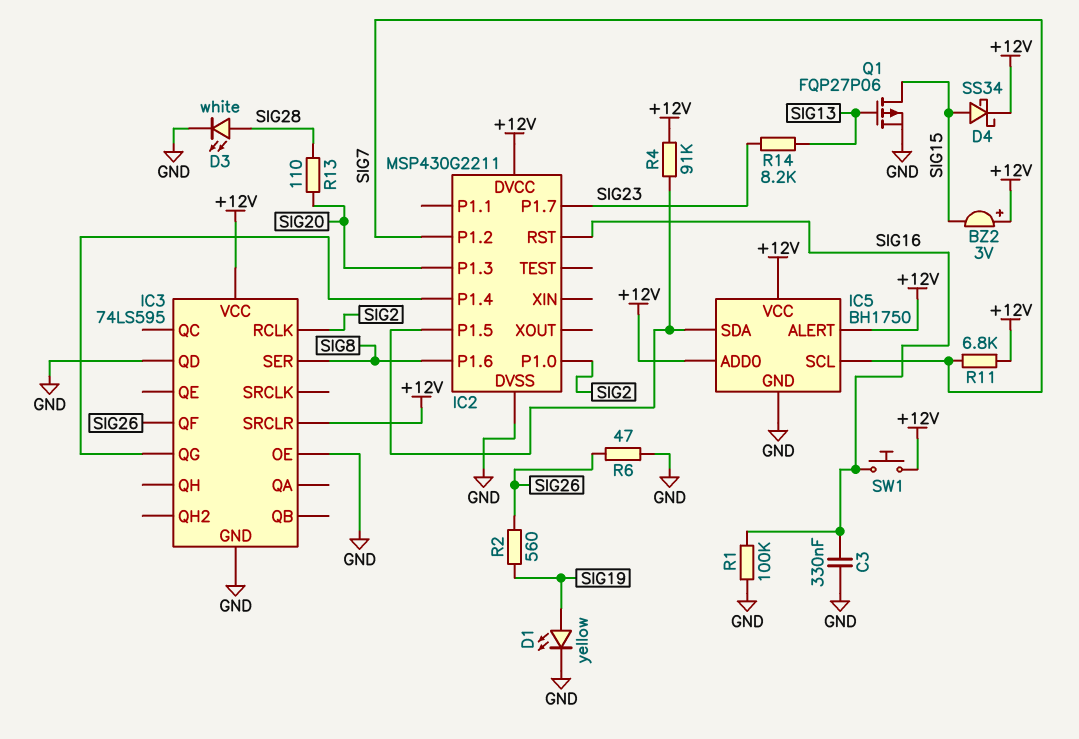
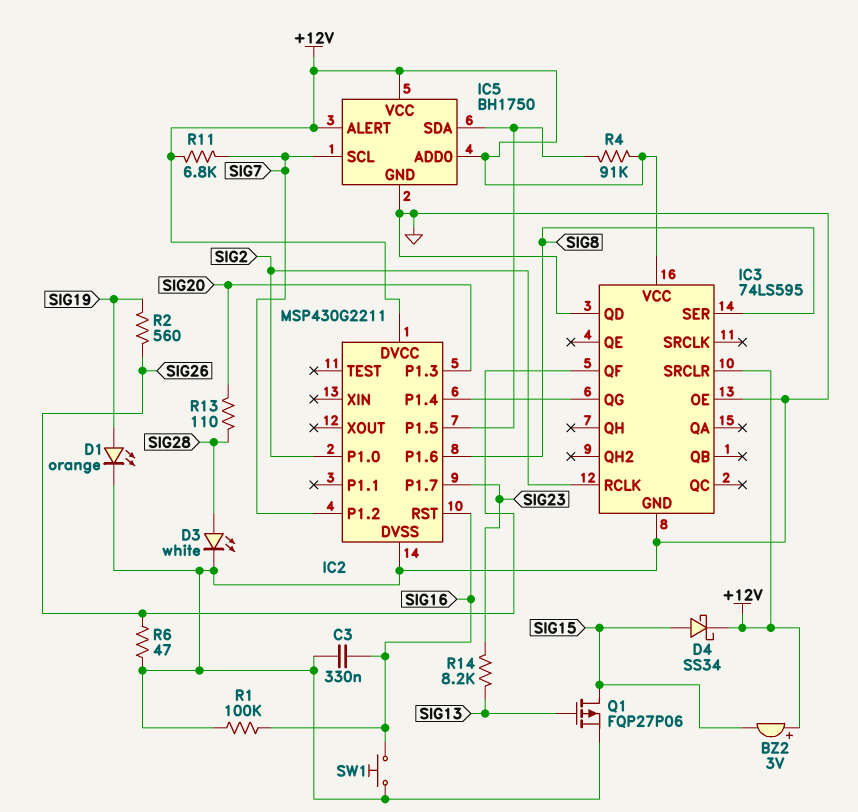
D1: LED yellow (A SIG19, K GND) -> LED orange (A SIG19, K GND)
SW1: button (+12V, SIG16) -> button (GND, SIG16)

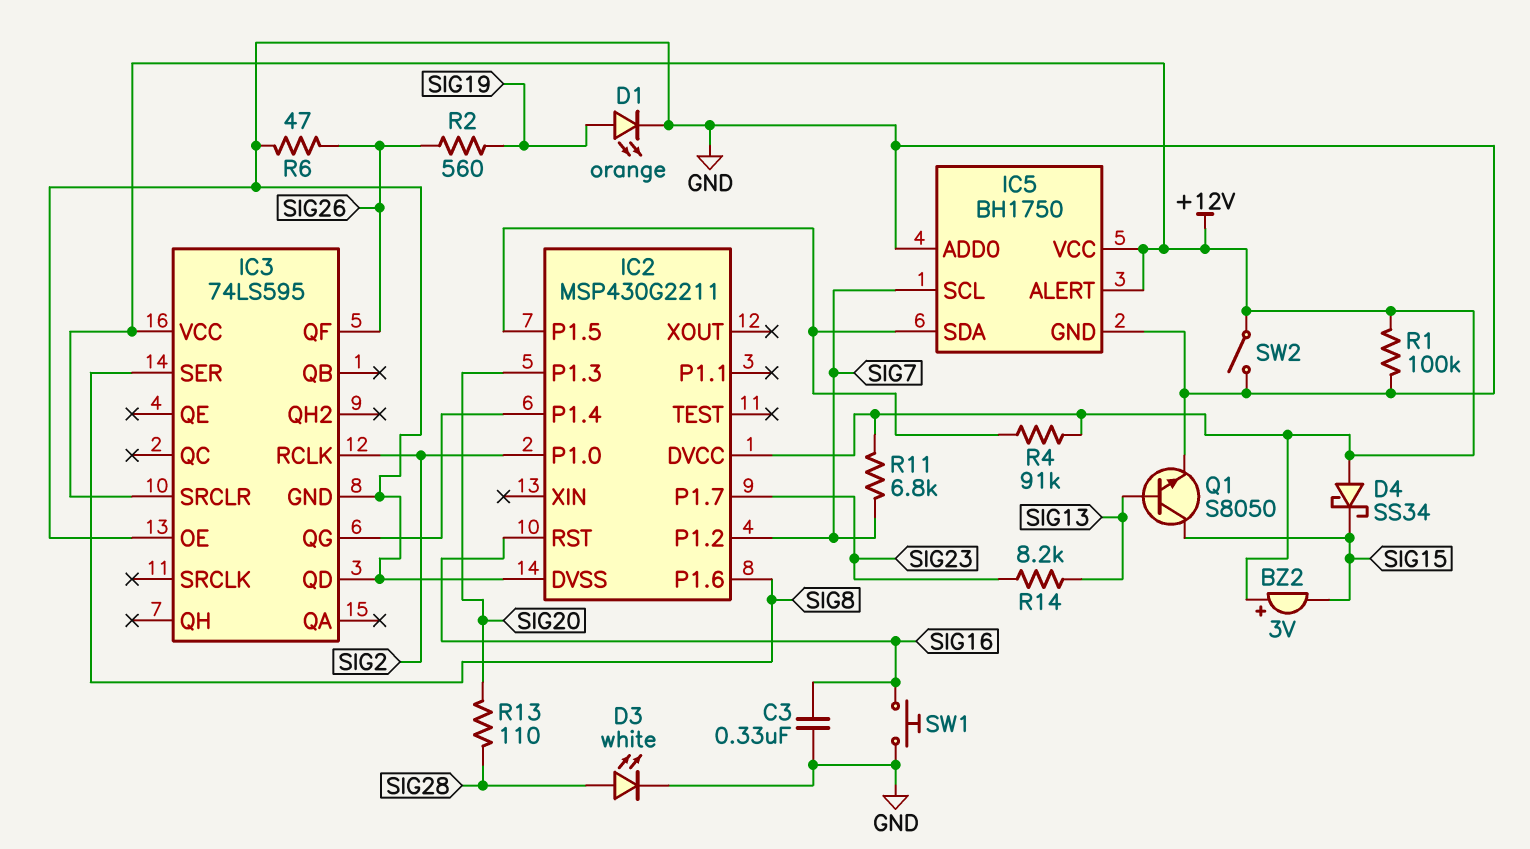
D4: schottky SS34 (A SIG15, K +12V) -> schottky SS34 (A +12V, K SIG15)
IC5 pin ADD0: +12V -> GND
Q1: PMOS FQP27P06 (G SIG13, D SIG15, S GND) -> NPN S8050 (B SIG13, C SIG15, E GND)
R1: 100k (GND, SIG16) -> 100k (+12V, GND)
SW2: none -> switch (+12V, GND)

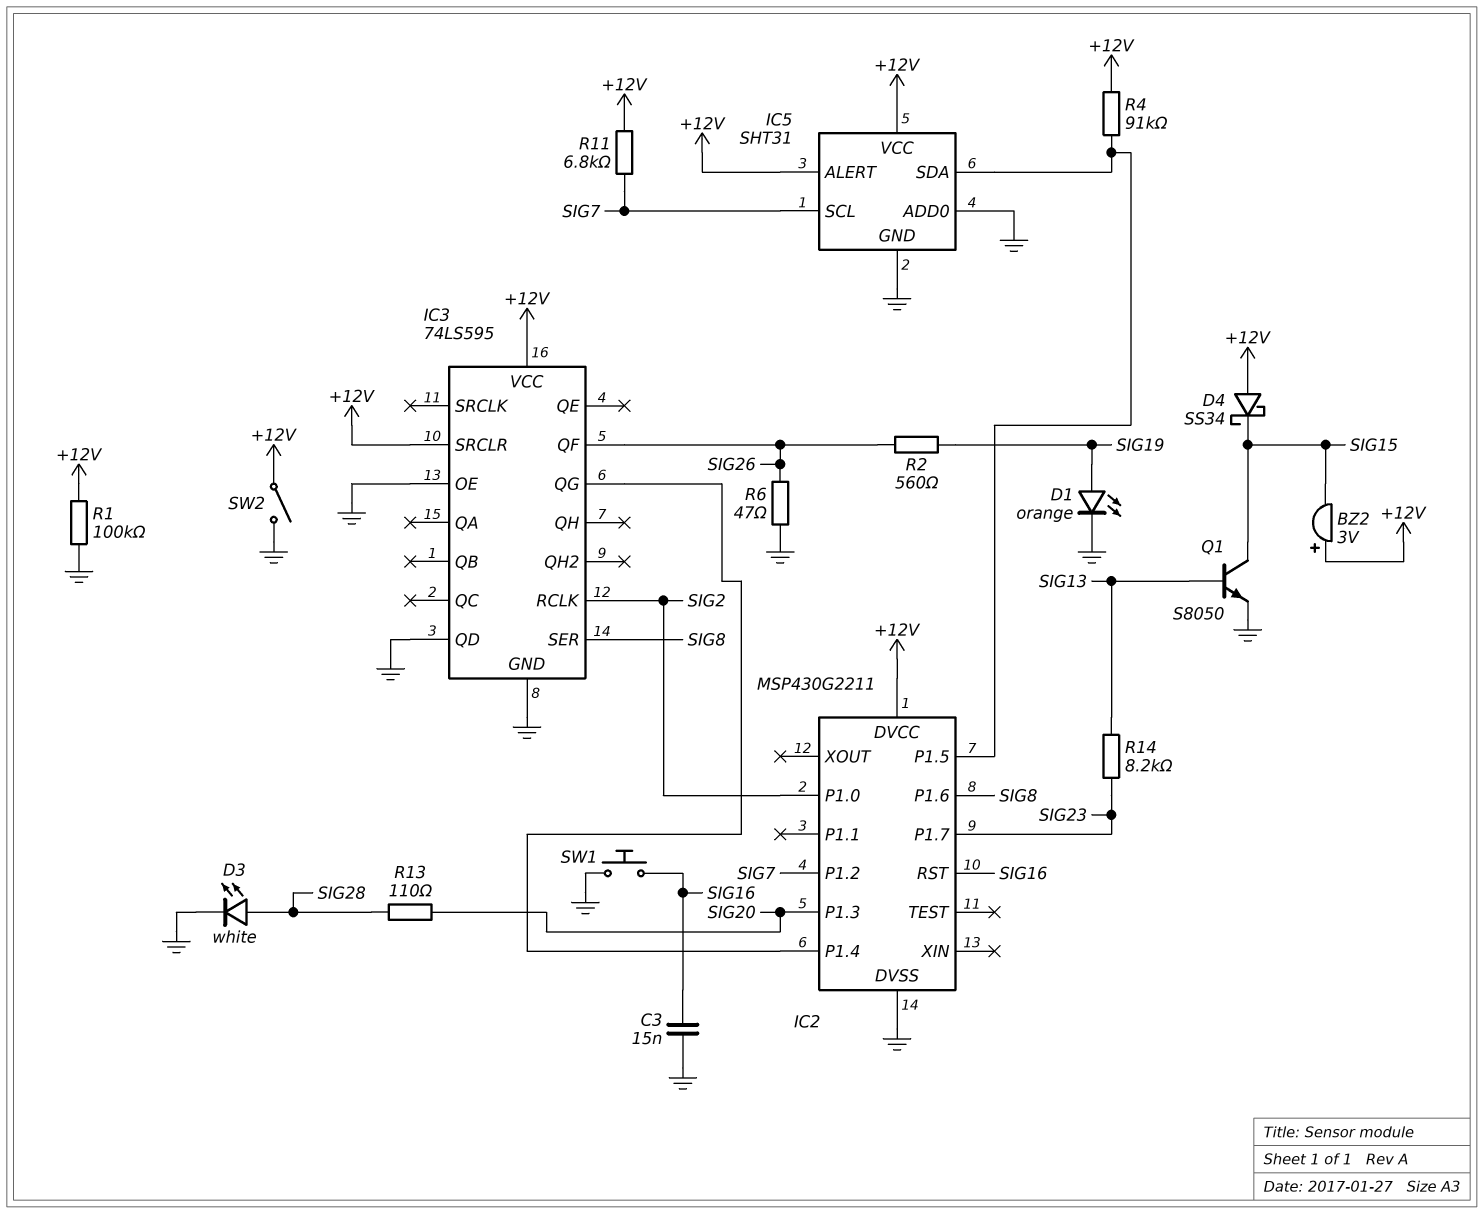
C3: 330nF (GND, SIG16) -> 15nF (GND, SIG16)
IC5: BH1750 -> SHT31

